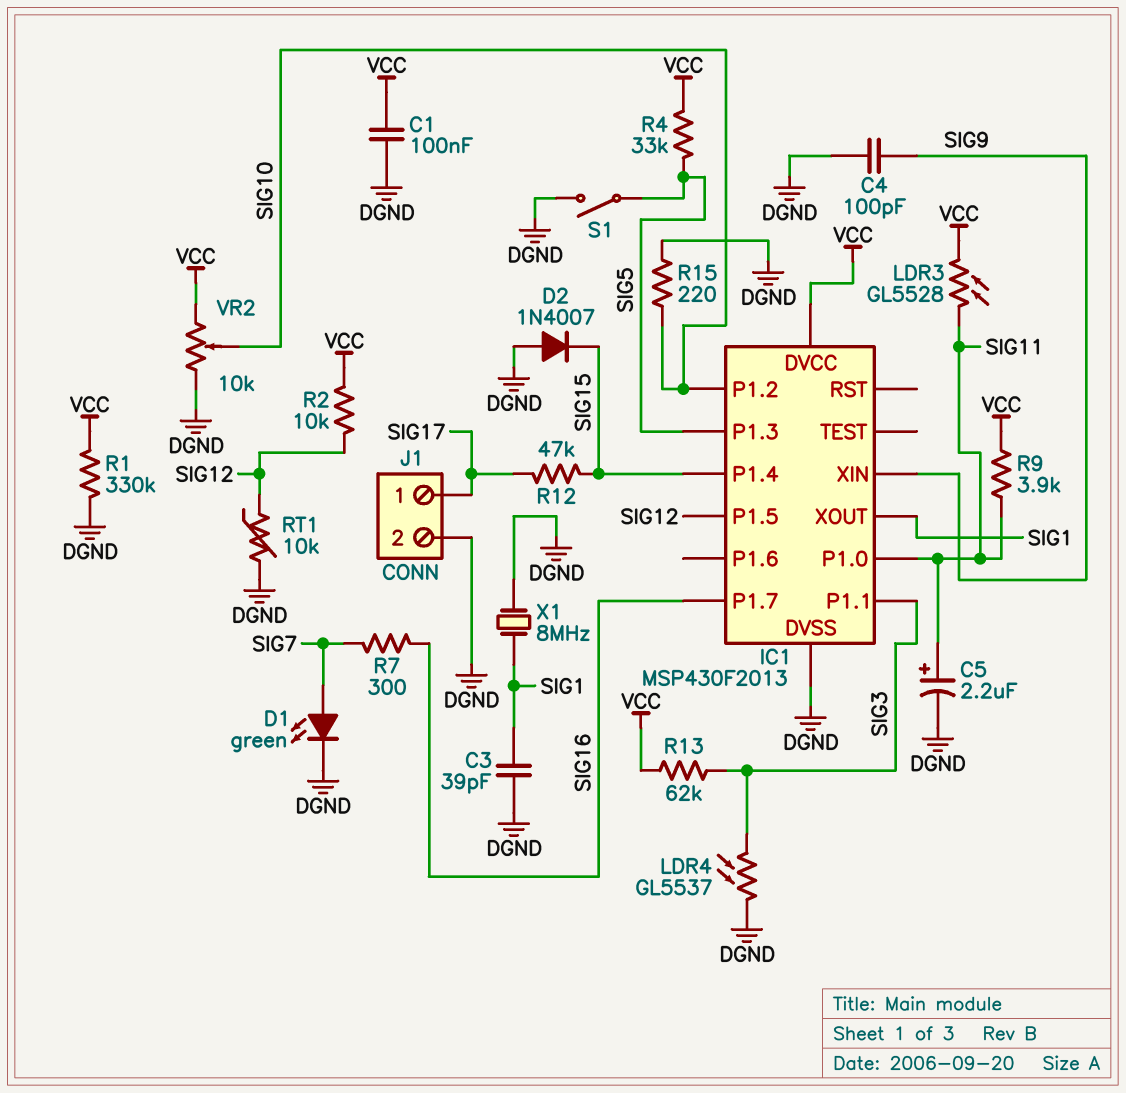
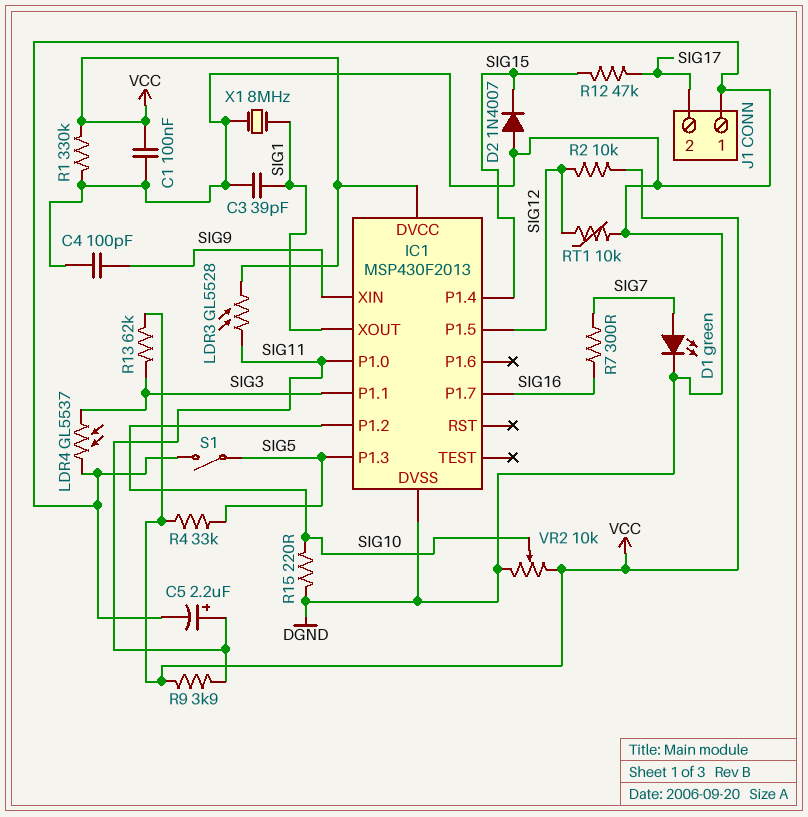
J1 pin 1: SIG17 -> DGND
J1 pin 2: DGND -> SIG17

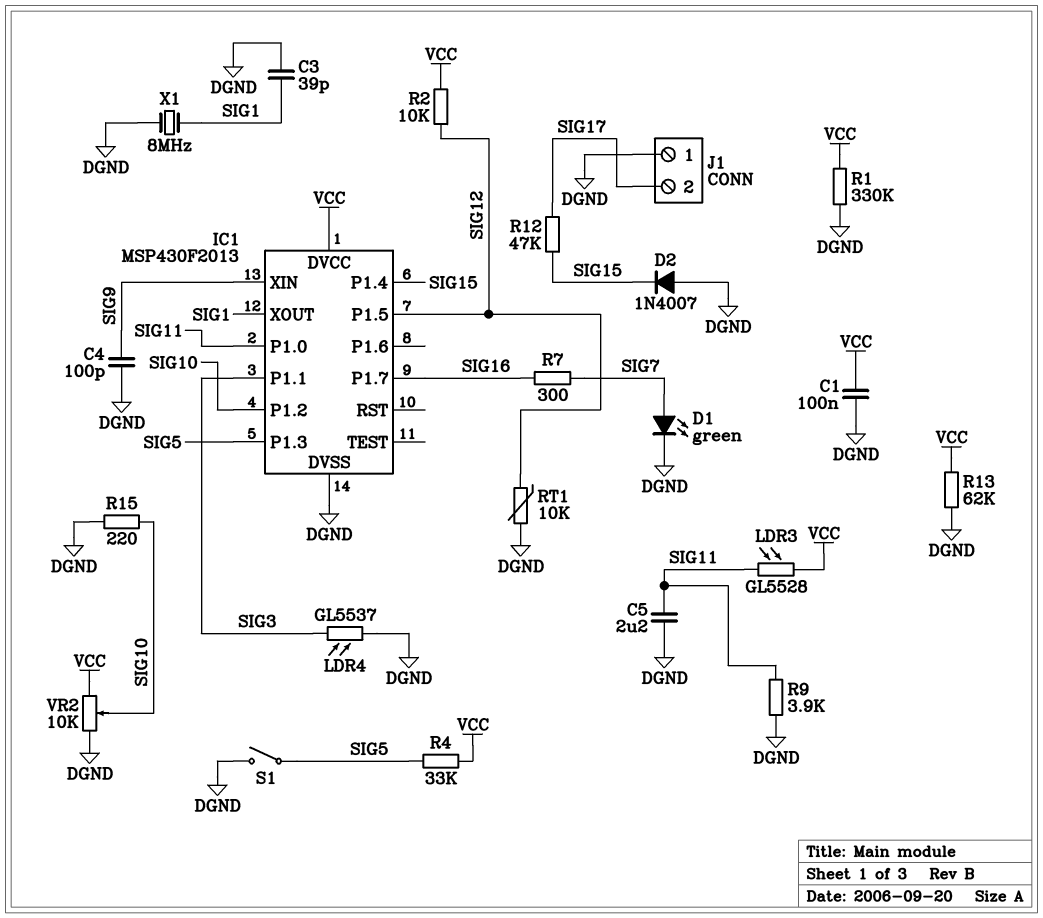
C5: 2.2uF (plus SIG11, minus DGND) -> 2.2uF (DGND, SIG11)
R9: 3.9k (SIG11, VCC) -> 3.9k (DGND, SIG11)
R13: 62k (SIG3, VCC) -> 62k (DGND, VCC)

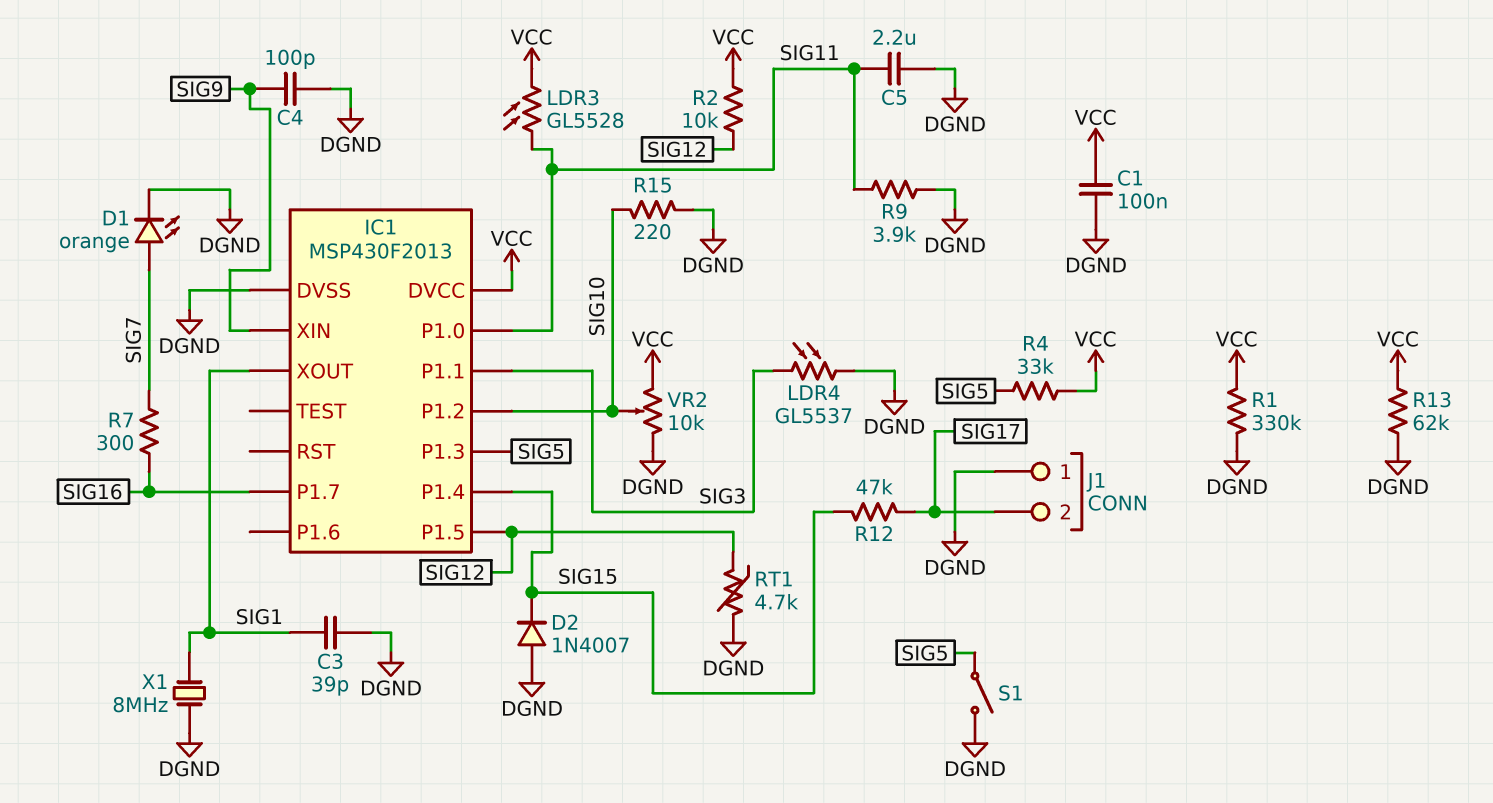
D1: LED green (A SIG7, K DGND) -> LED orange (A SIG7, K DGND)
RT1: 10k (DGND, SIG12) -> 4.7k (DGND, SIG12)

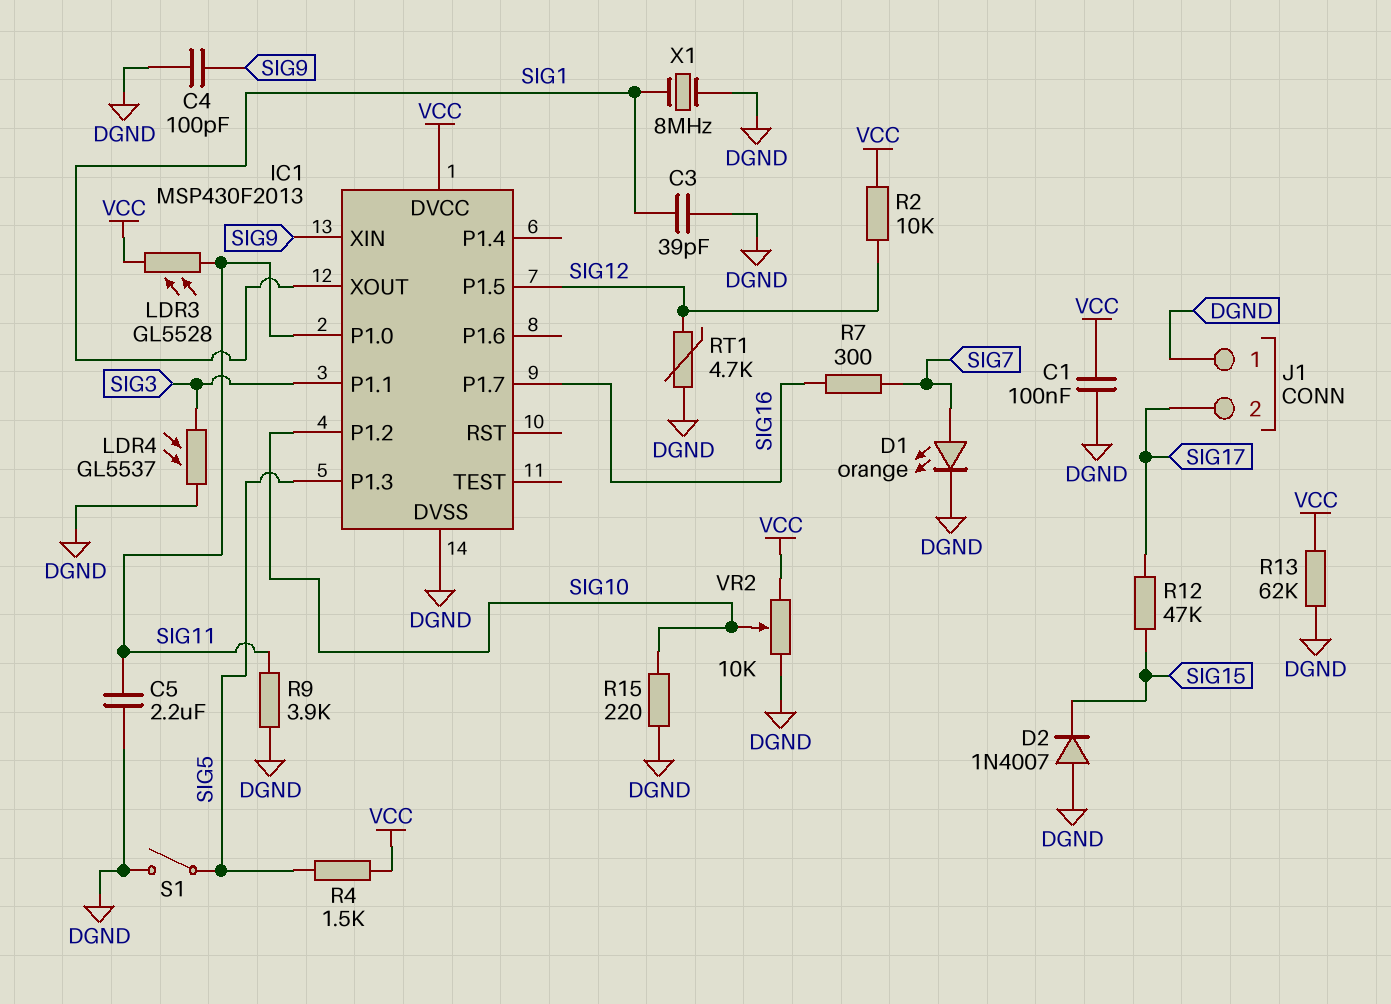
IC1 pin P1.4: SIG15 -> none
R1: 330k (DGND, VCC) -> none
R4: 33k (SIG5, VCC) -> 1.5k (SIG5, VCC)

